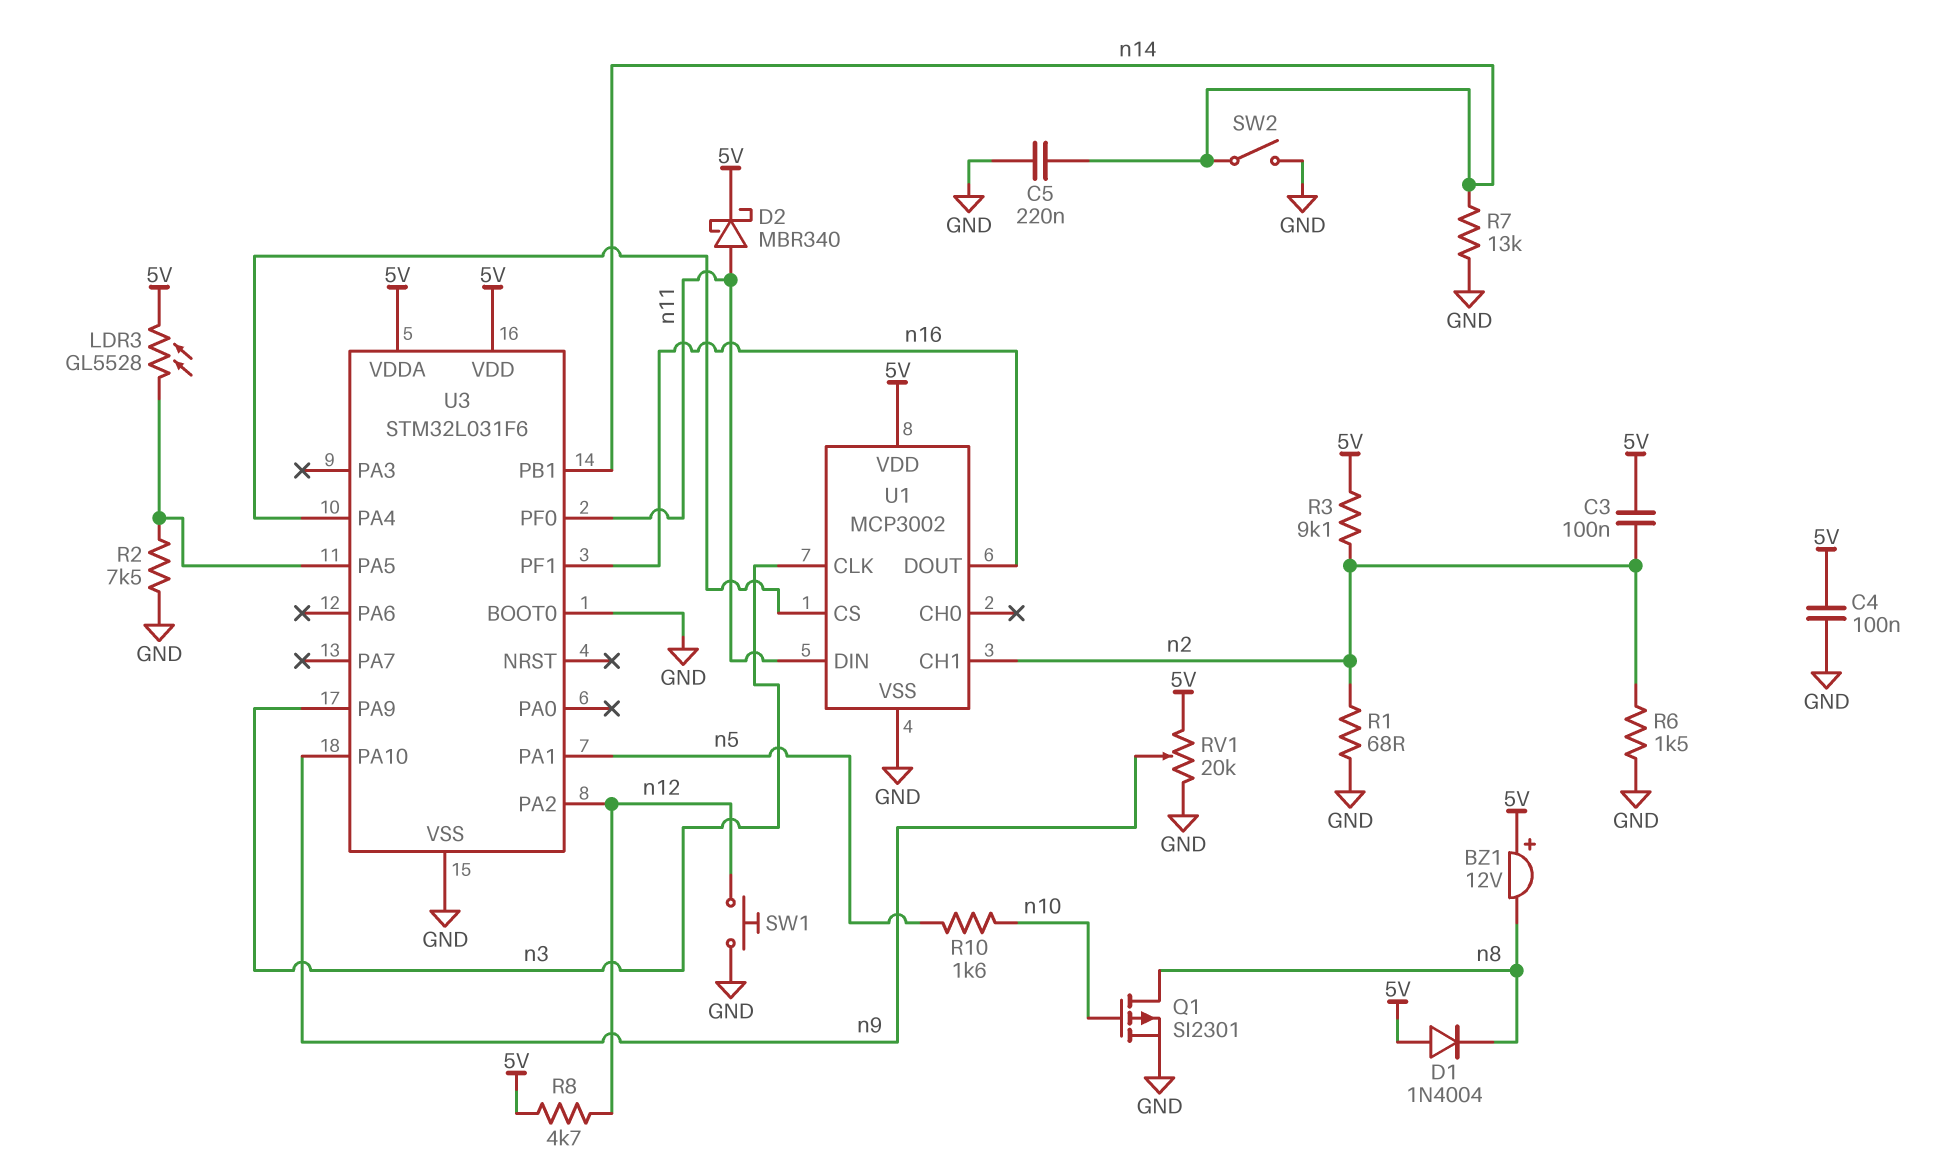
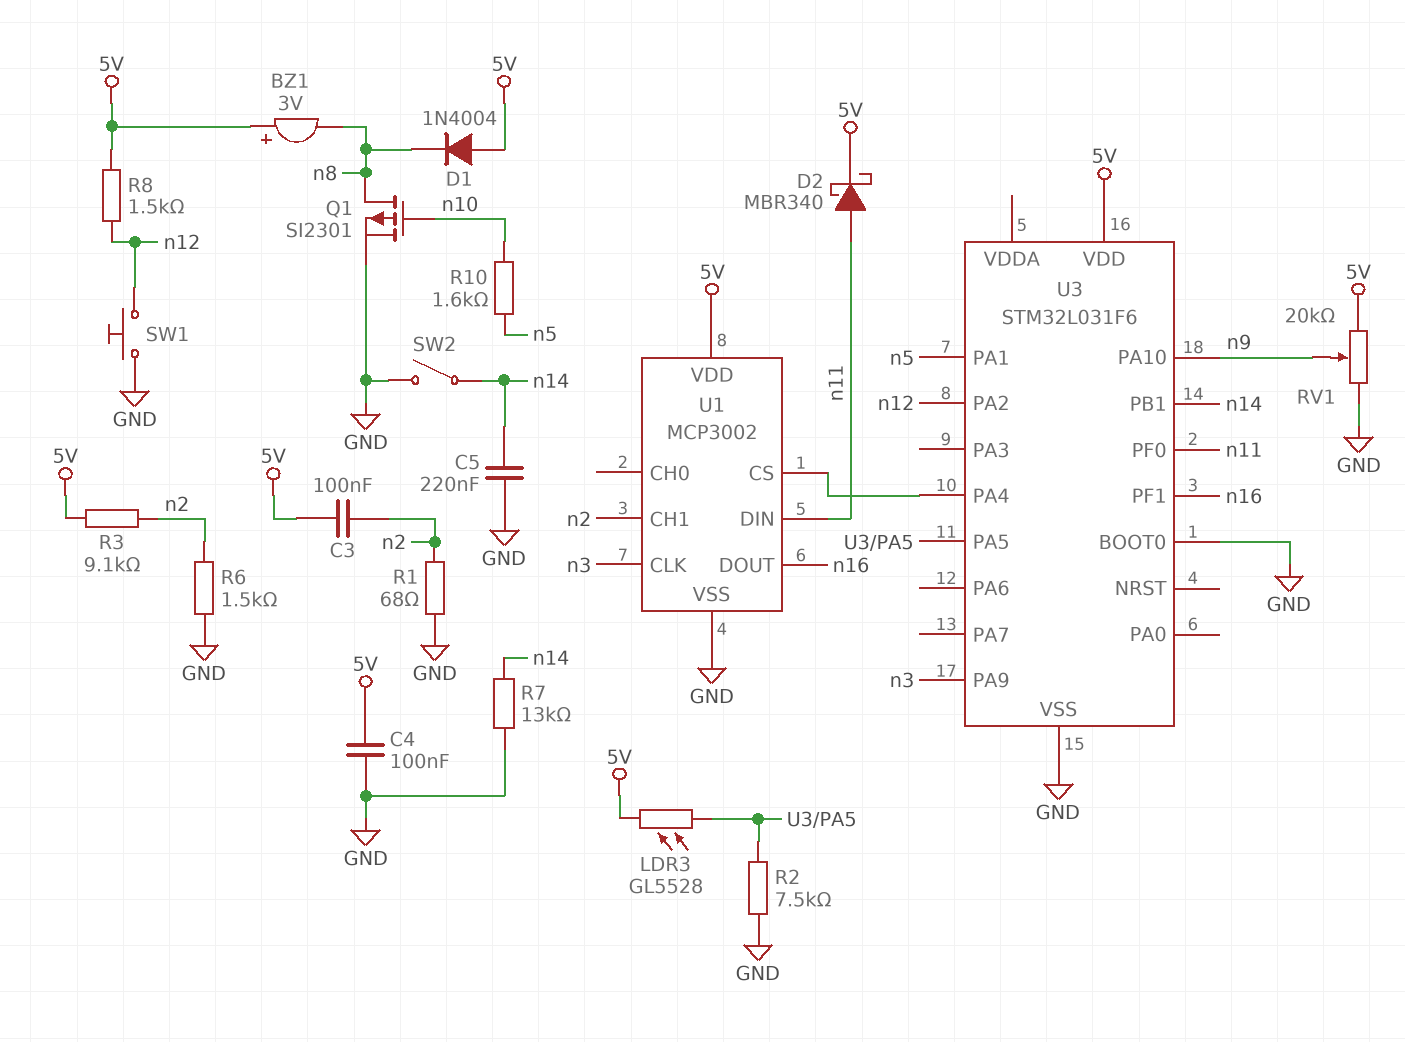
BZ1: buzzer 12V (plus 5V, minus n8) -> buzzer 3V (plus 5V, minus n8)
R8: 4.7k (5V, n12) -> 1.5k (5V, n12)
U3 pin VDDA: 5V -> none

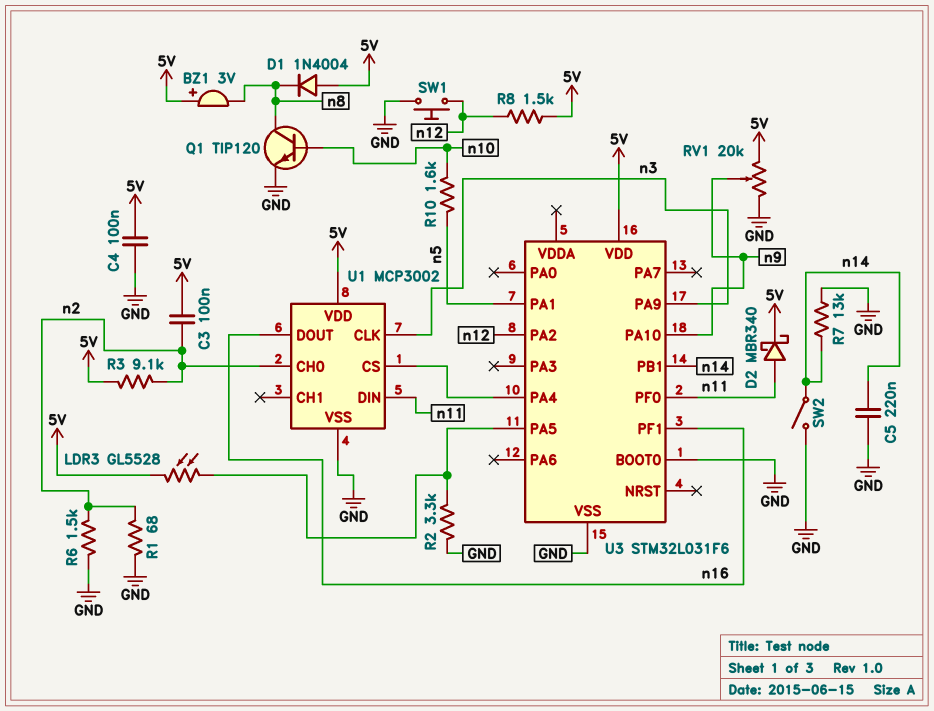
Q1: PMOS SI2301 (G n10, D n8, S GND) -> NPN TIP120 (B n10, C n8, E GND)
R2: 7.5k (GND, U3/PA5) -> 3.3k (GND, U3/PA5)
U1 pin CH0: none -> n2
U1 pin CH1: n2 -> none

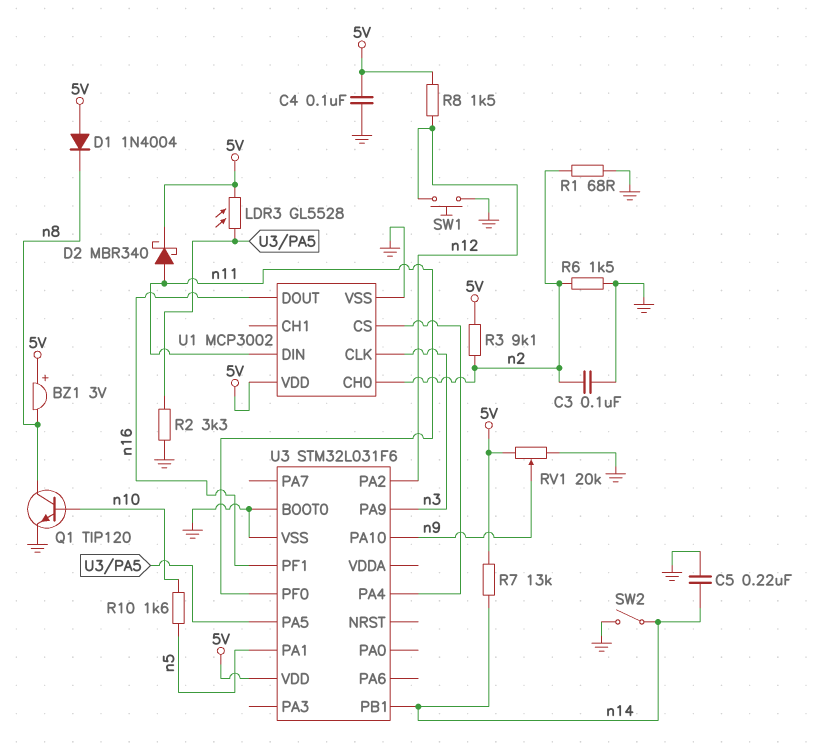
C3: 100nF (5V, n2) -> 100nF (GND, n2)
R7: 13k (GND, n14) -> 13k (5V, n14)

